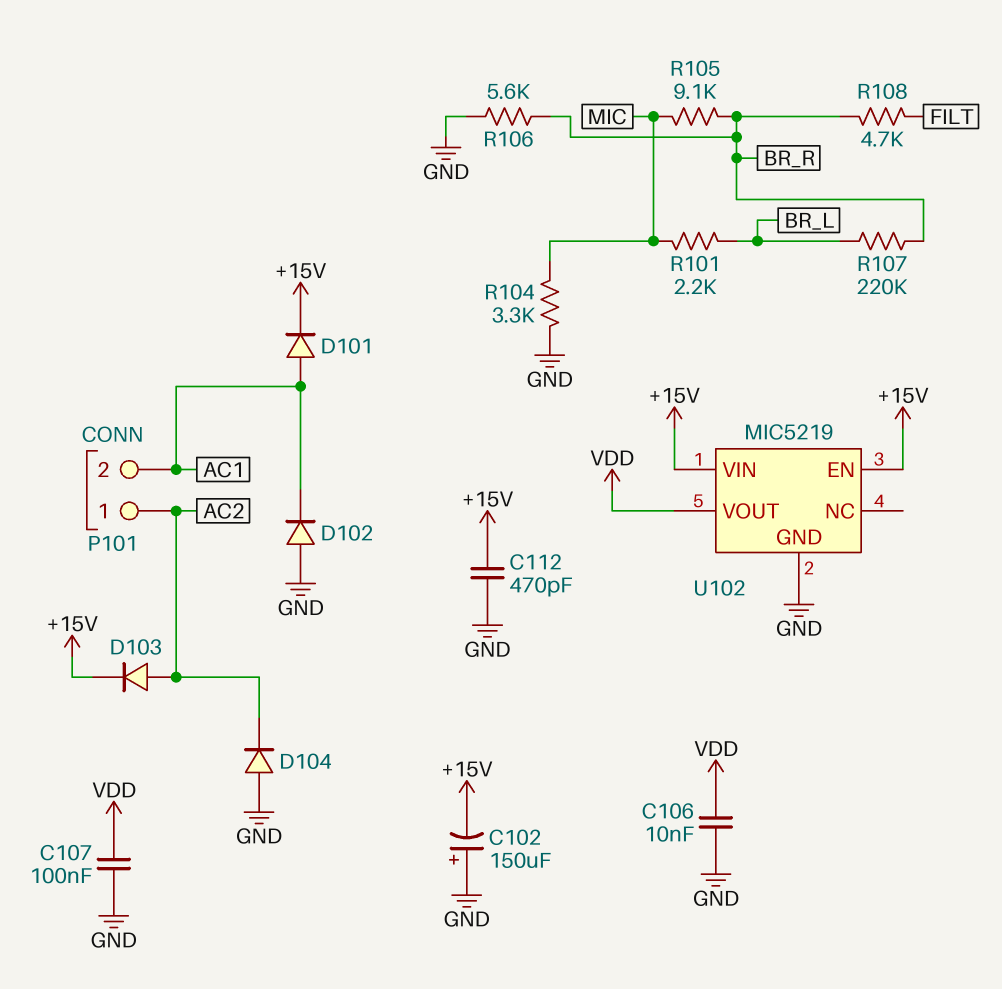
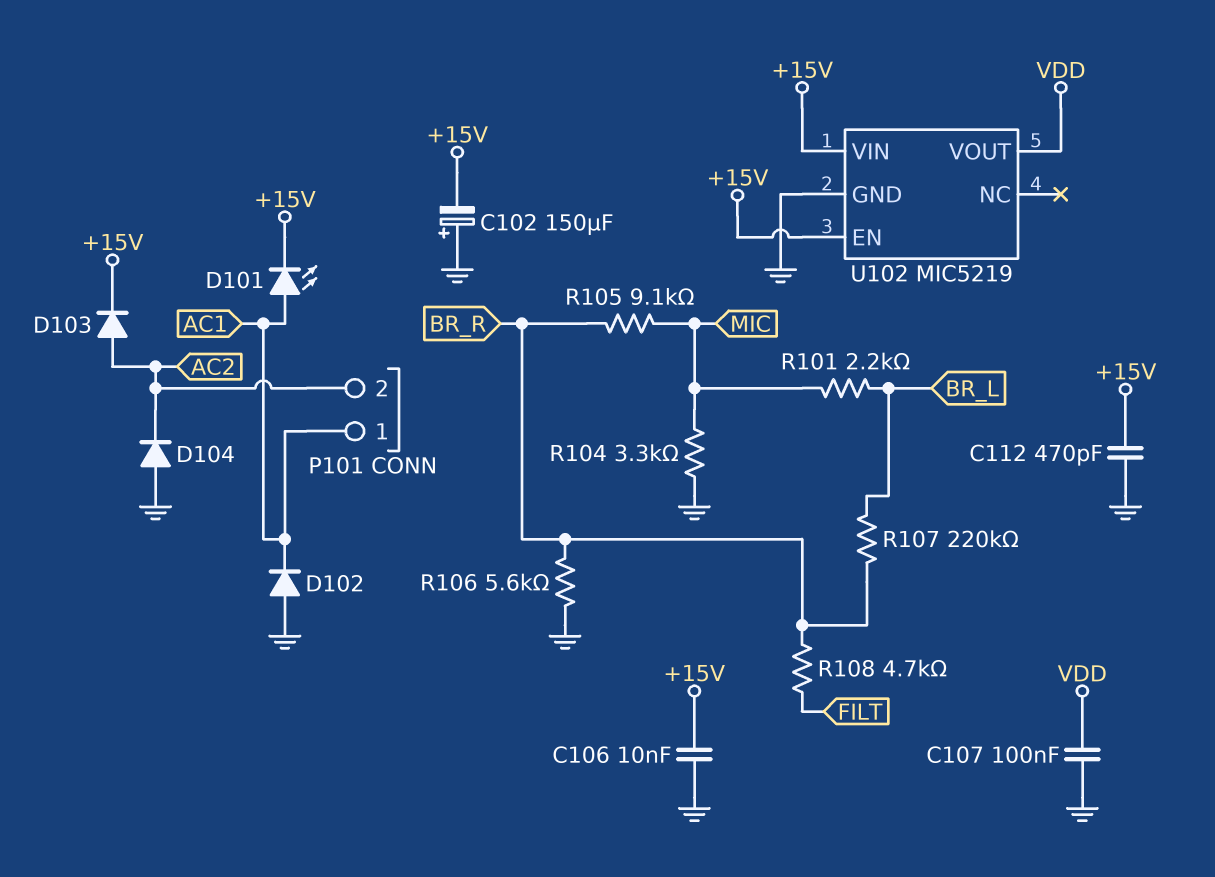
C106: 10nF (GND, VDD) -> 10nF (+15V, GND)
D101: diode (A AC1, K +15V) -> LED (A AC1, K +15V)
P101 pin 1: AC2 -> AC1
P101 pin 2: AC1 -> AC2

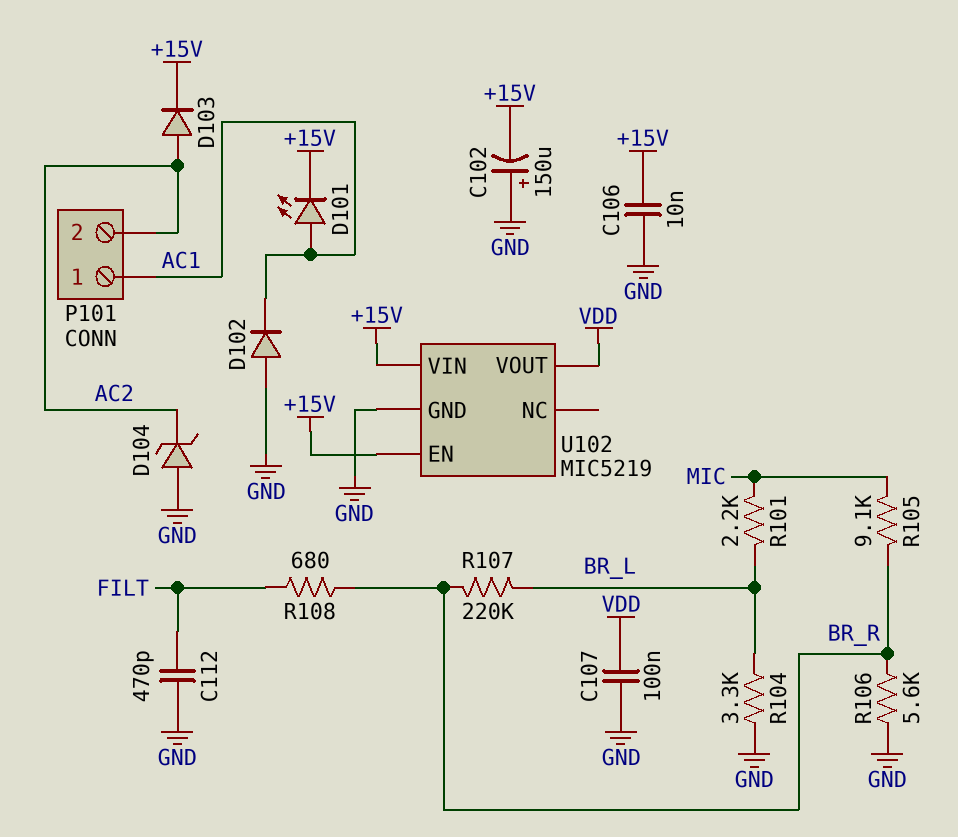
C112: 470pF (+15V, GND) -> 470pF (FILT, GND)
D104: diode (A GND, K AC2) -> zener (A GND, K AC2)
R104: 3.3k (GND, MIC) -> 3.3k (BR_L, GND)
R108: 4.7k (BR_R, FILT) -> 680 (BR_R, FILT)

